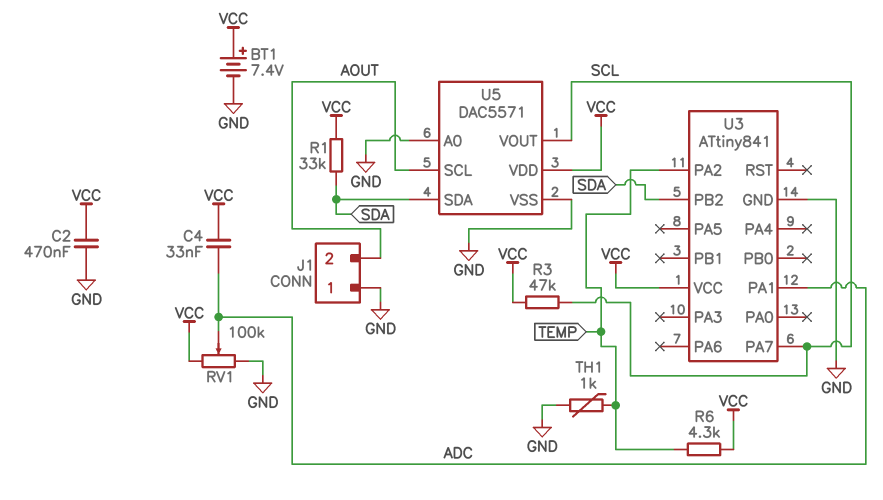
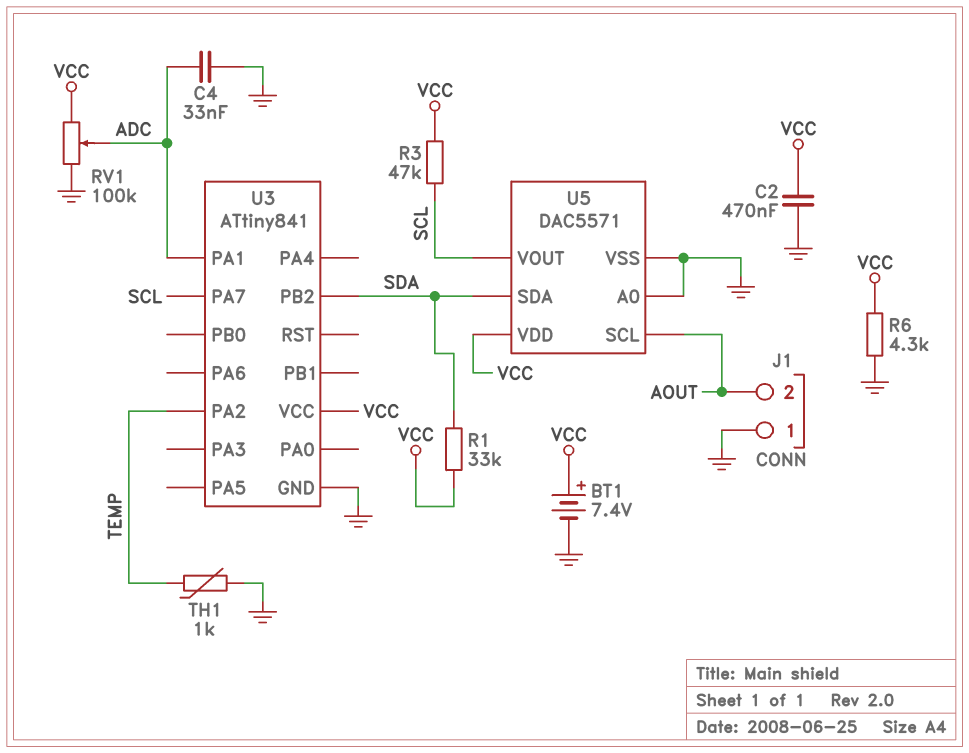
C4: 33nF (ADC, VCC) -> 33nF (ADC, GND)
R6: 4.3k (TEMP, VCC) -> 4.3k (GND, VCC)

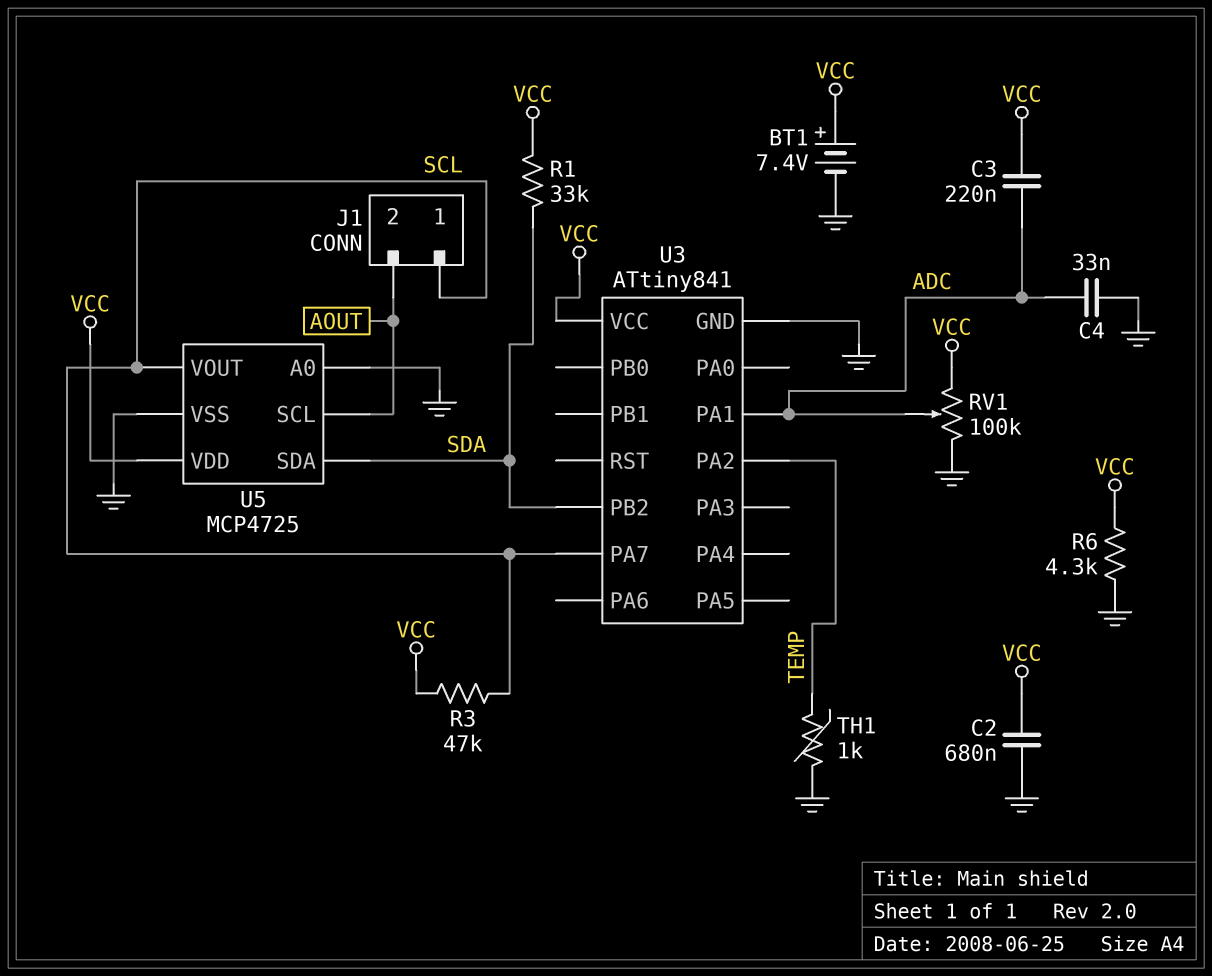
C2: 470nF (GND, VCC) -> 680nF (GND, VCC)
C3: none -> 220nF (ADC, VCC)
J1 pin 1: GND -> SCL
U5: DAC5571 -> MCP4725

